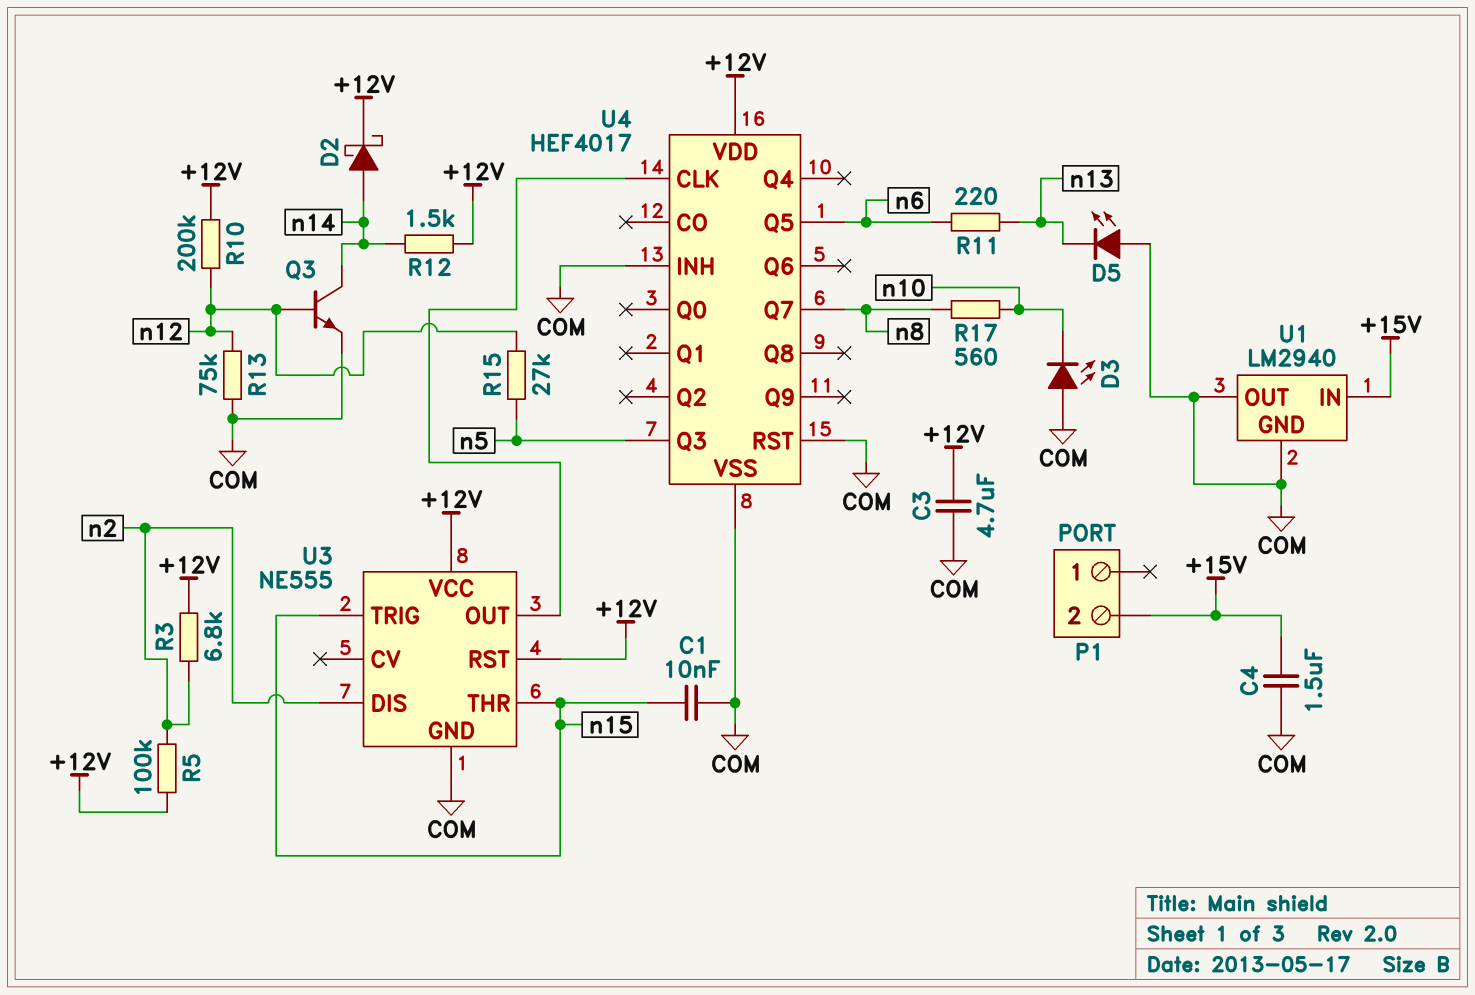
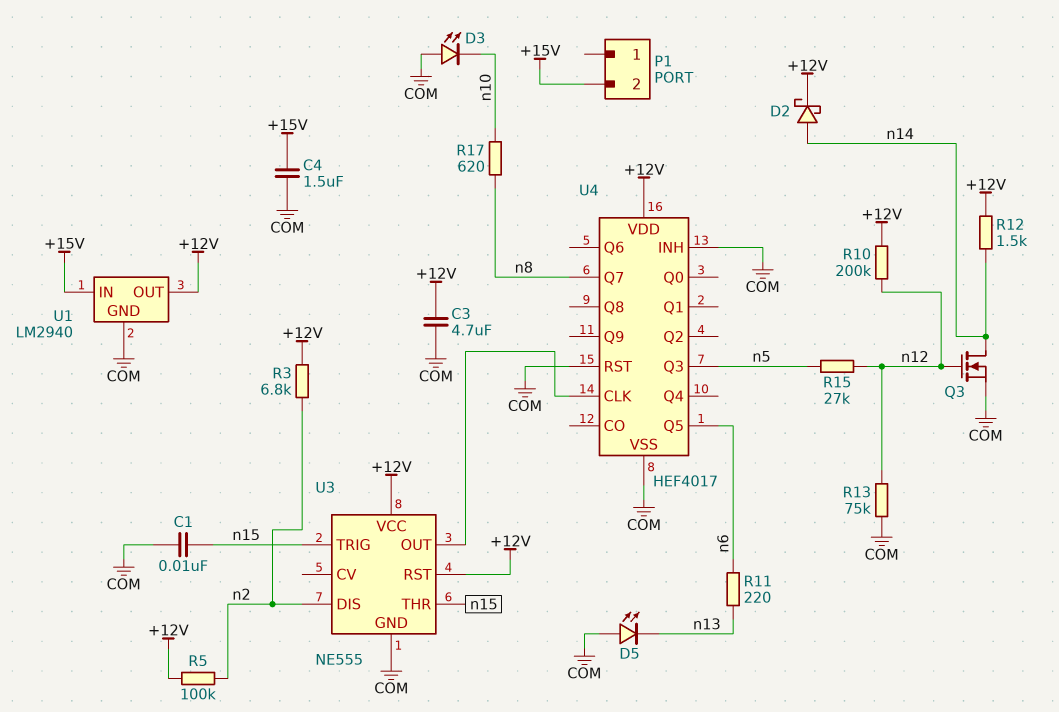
Q3: NPN (B n12, C n14, E COM) -> NMOS (G n12, D n14, S COM)
R17: 560 (n8, n10) -> 620 (n8, n10)
U1 pin OUT: COM -> +12V

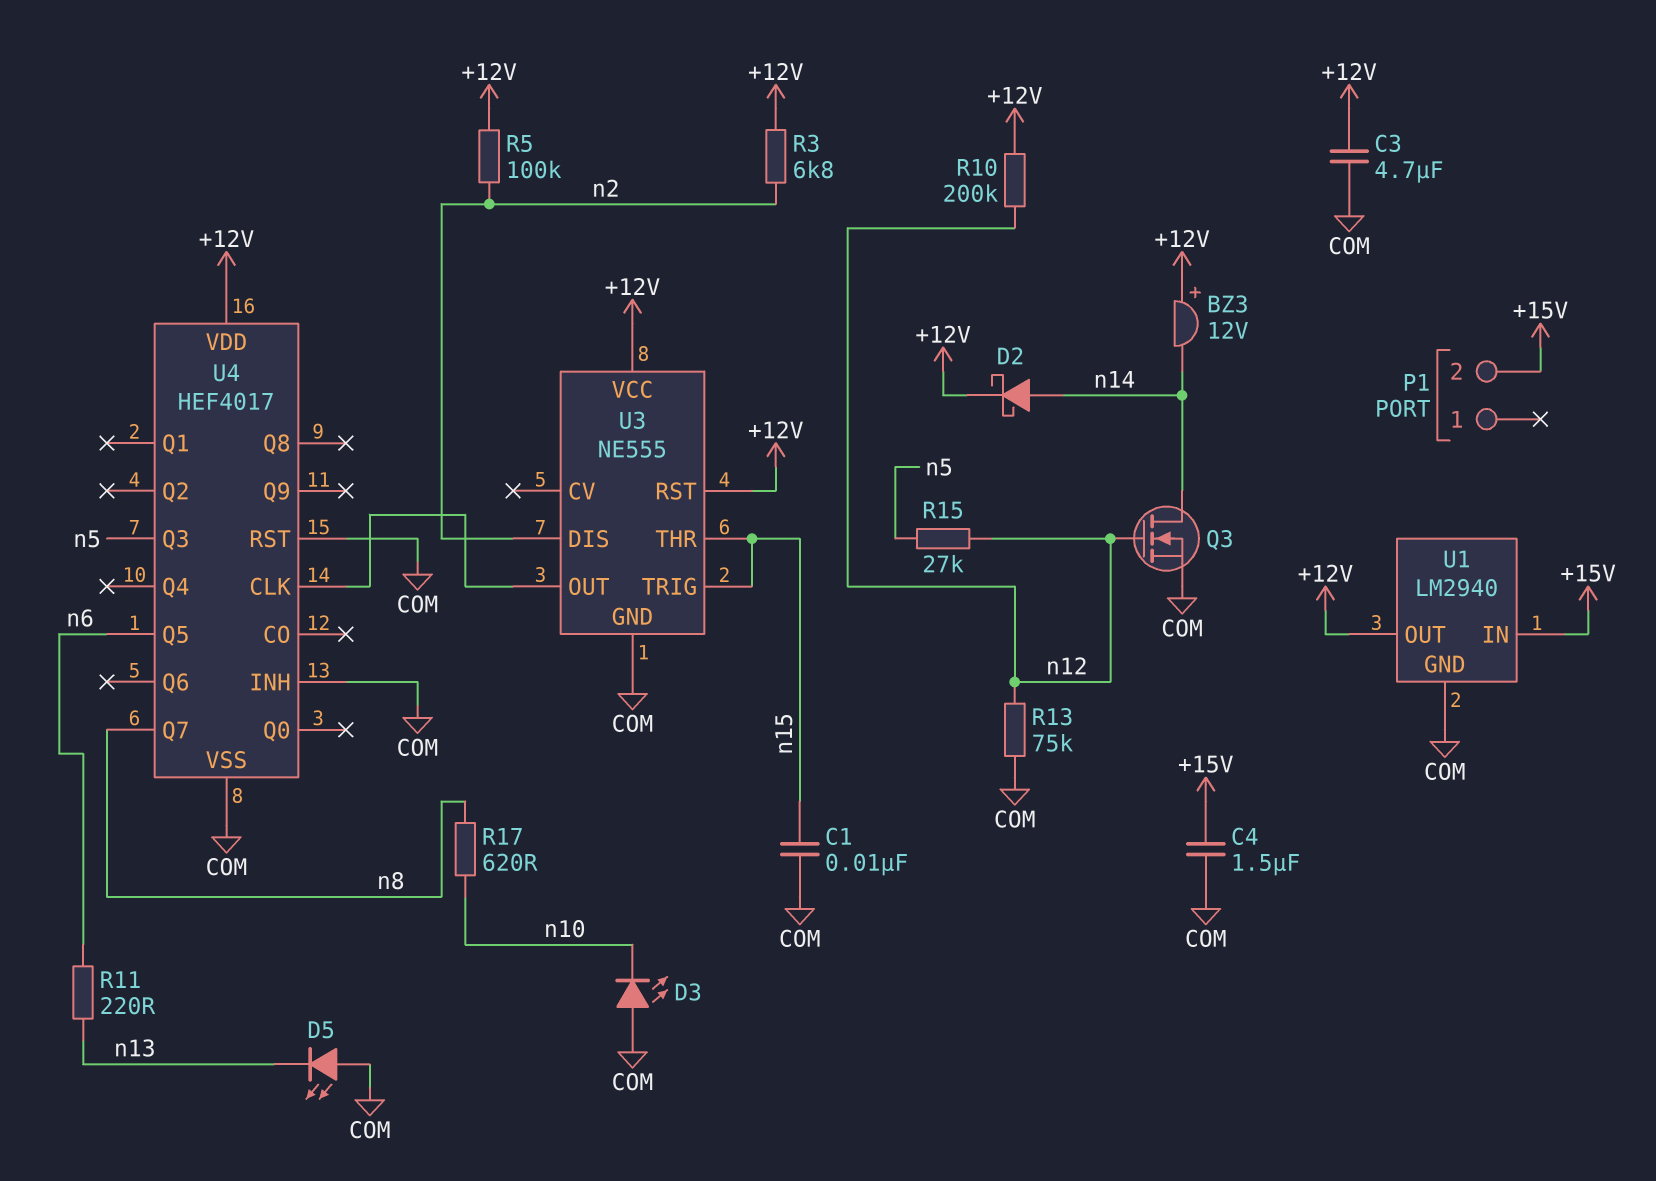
BZ3: none -> buzzer 12V (plus +12V, minus n14)
R12: 1.5k (+12V, n14) -> none

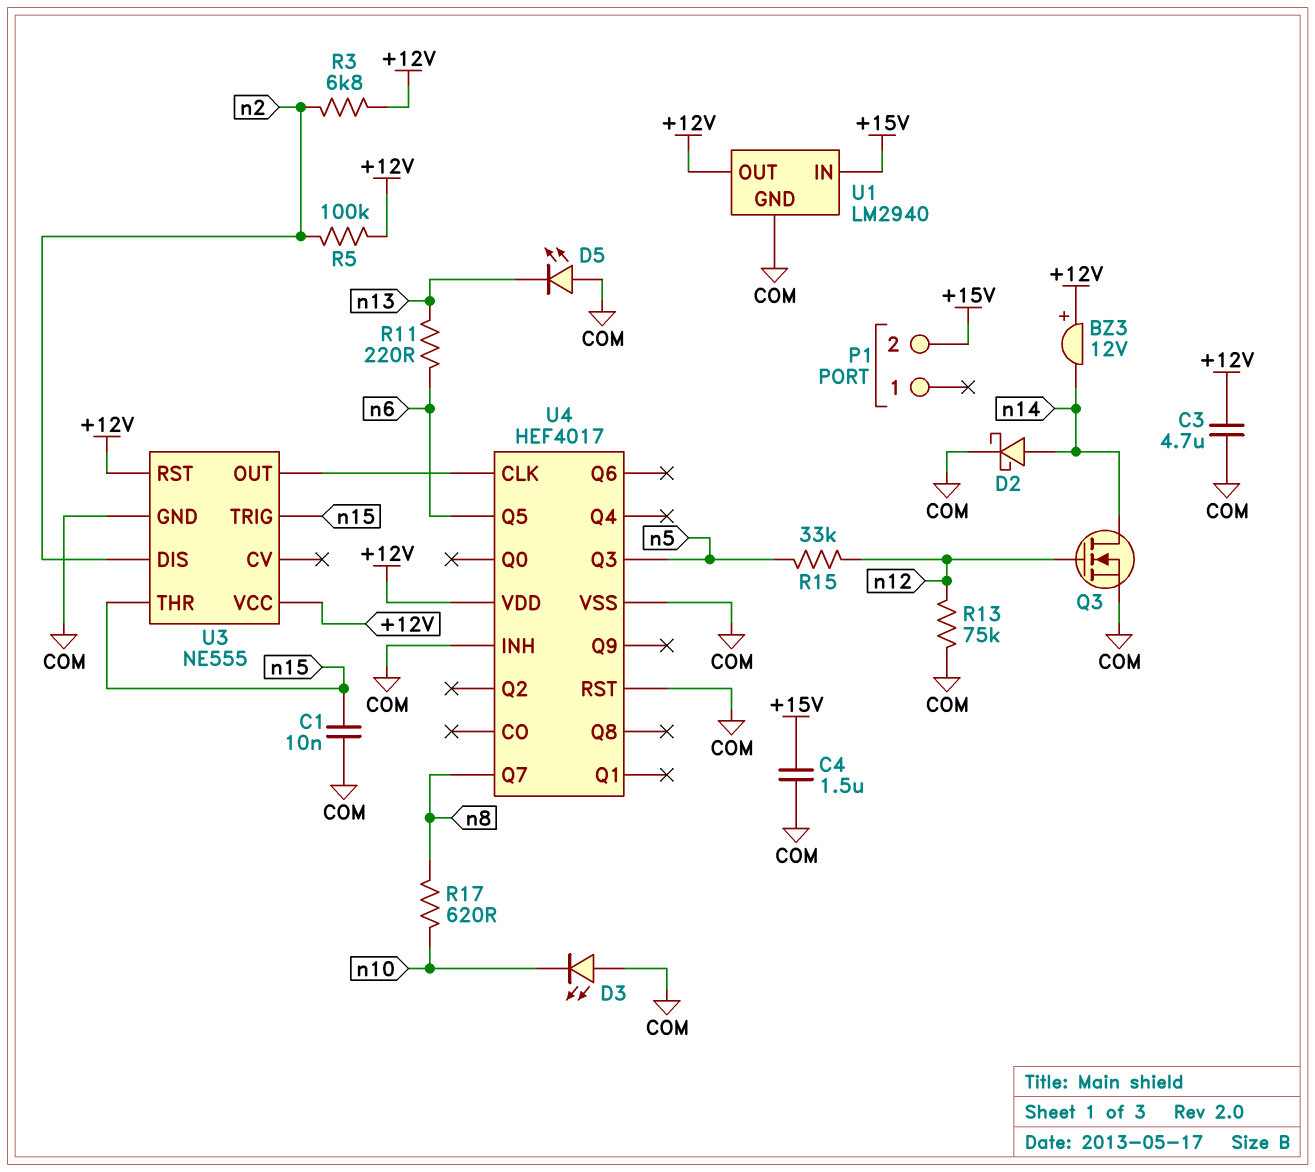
D2: schottky (A n14, K +12V) -> schottky (A n14, K COM)
R10: 200k (+12V, n12) -> none
R15: 27k (n5, n12) -> 33k (n5, n12)

